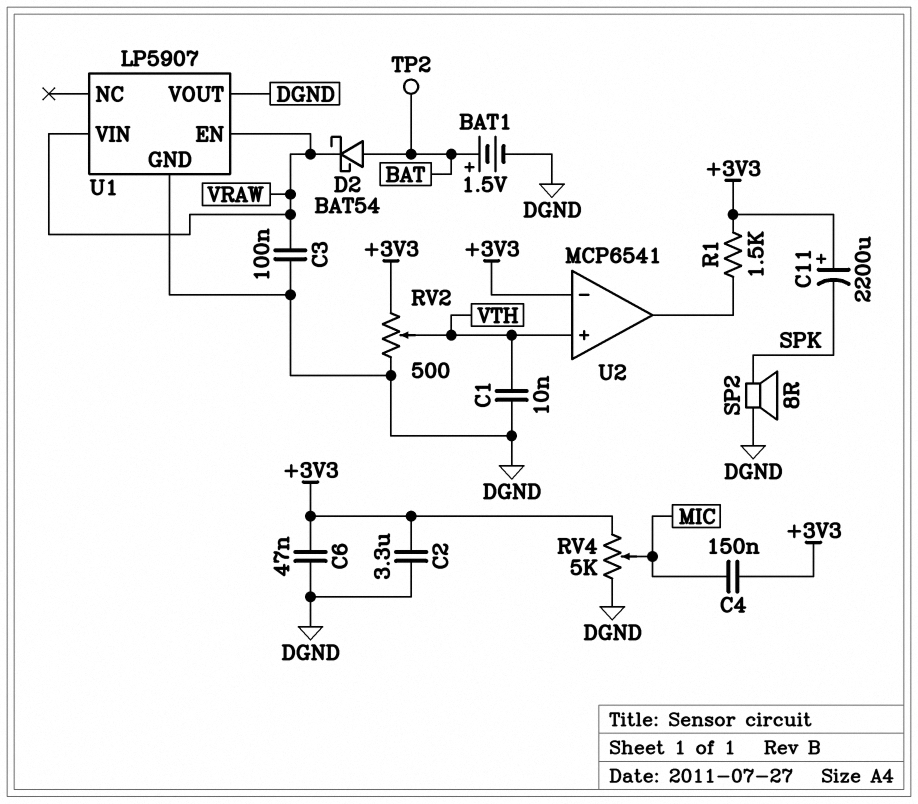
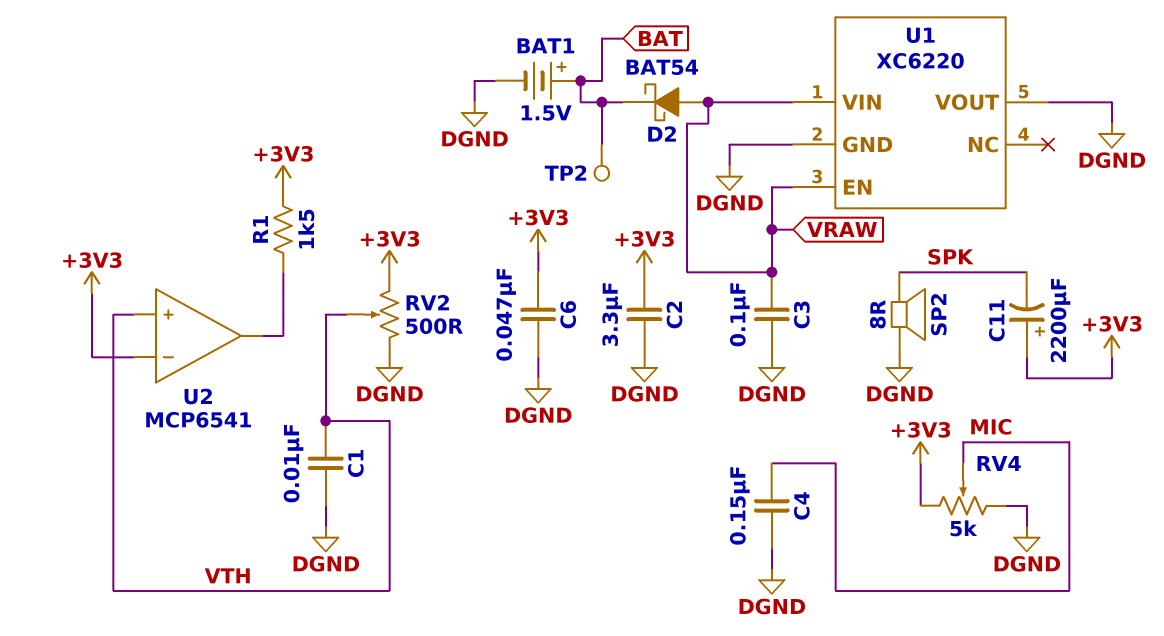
C4: 150nF (+3V3, MIC) -> 150nF (DGND, MIC)
D2: schottky BAT54 (A BAT, K VRAW) -> schottky BAT54 (A VRAW, K BAT)
U1: LP5907 -> XC6220

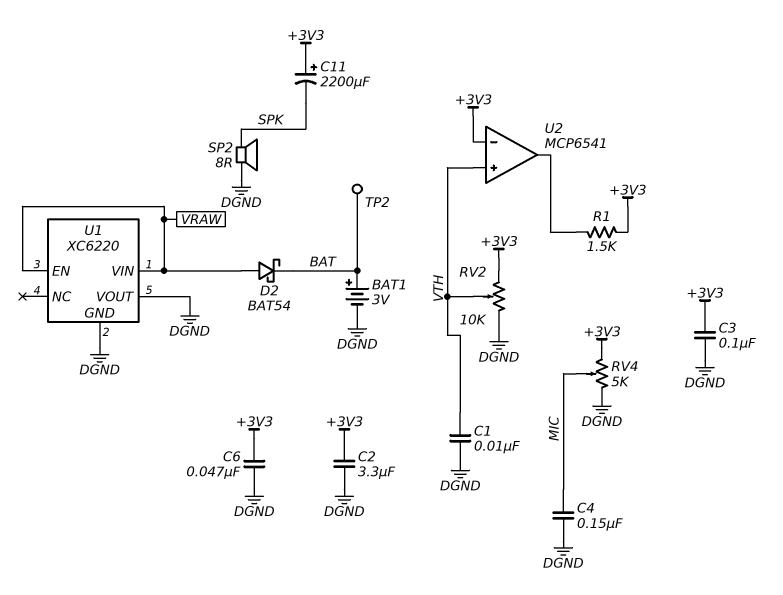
BAT1: 1.5V (plus BAT, minus DGND) -> 3V (plus BAT, minus DGND)
C3: 100nF (DGND, VRAW) -> 100nF (+3V3, DGND)
RV2: 500 (+3V3, DGND, wiper VTH) -> 10k (+3V3, DGND, wiper VTH)

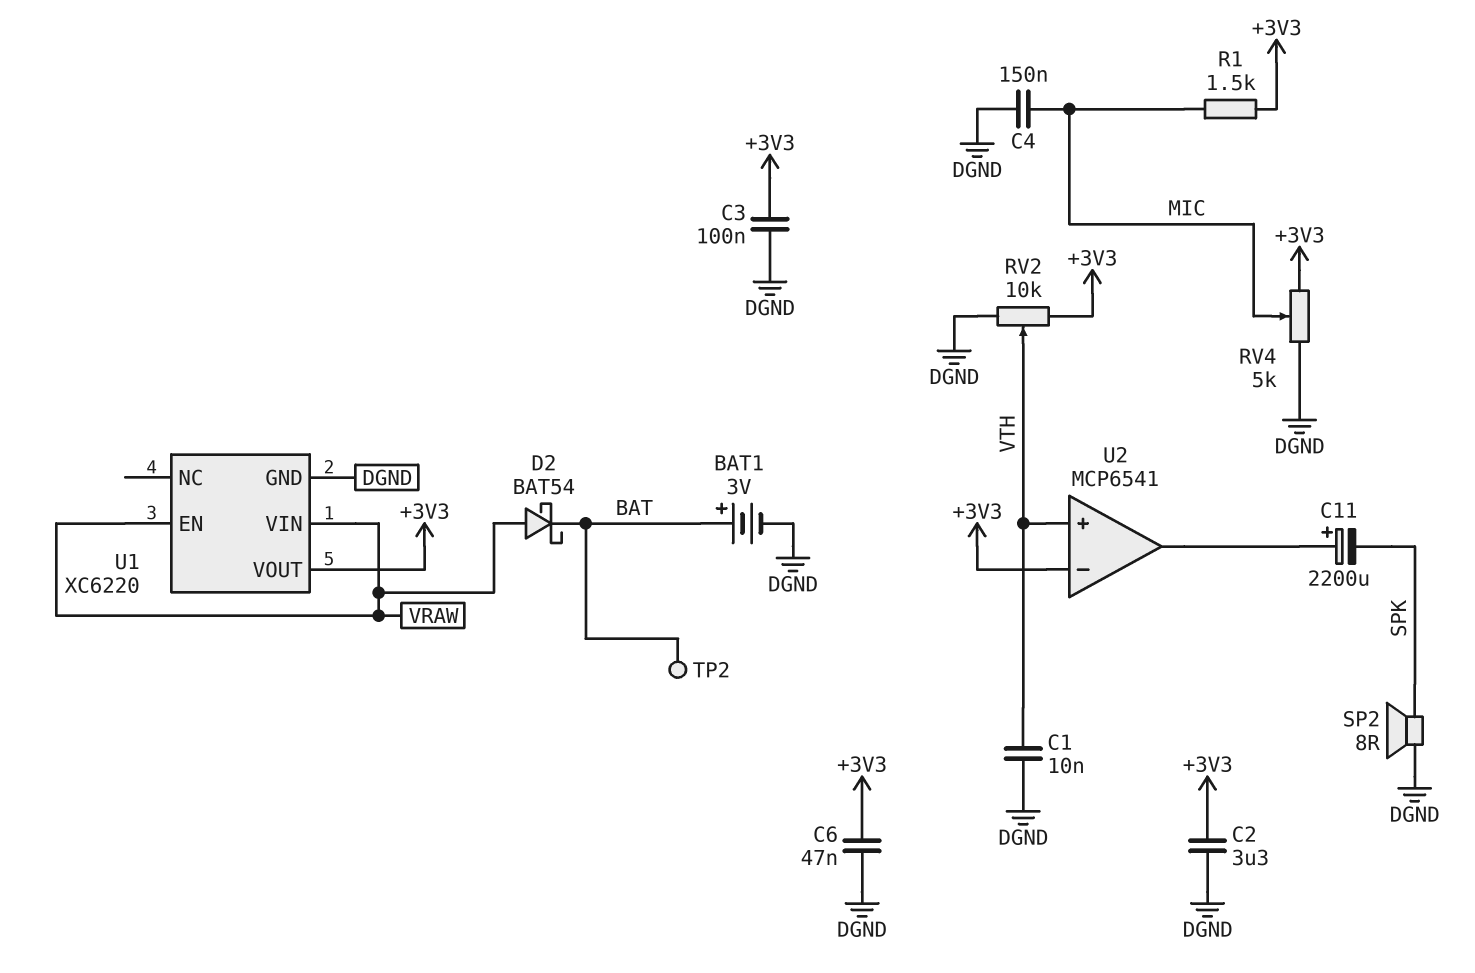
C11: 2200uF (plus +3V3, minus SPK) -> 2200uF (plus U2/out, minus SPK)
R1: 1.5k (+3V3, U2/out) -> 1.5k (+3V3, MIC)
U1 pin VOUT: DGND -> +3V3

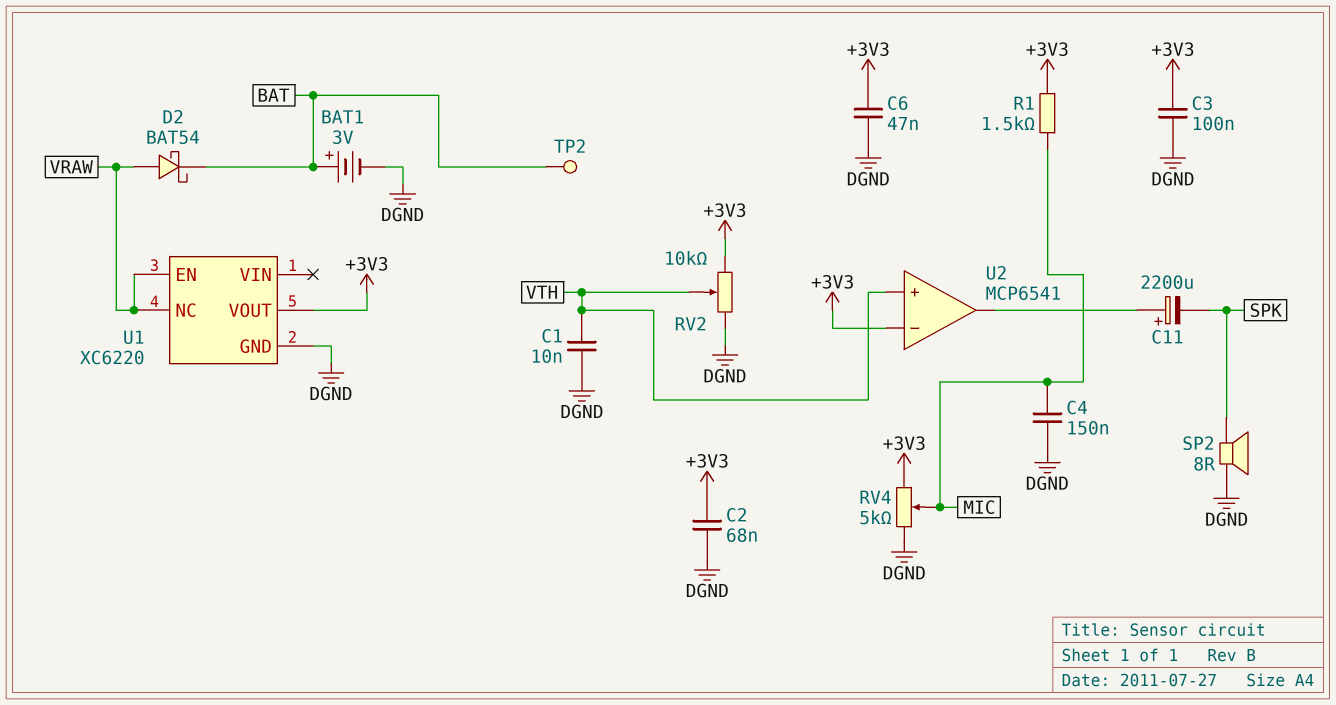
C2: 3.3uF (+3V3, DGND) -> 68nF (+3V3, DGND)
U1 pin NC: none -> VRAW
U1 pin VIN: VRAW -> none

